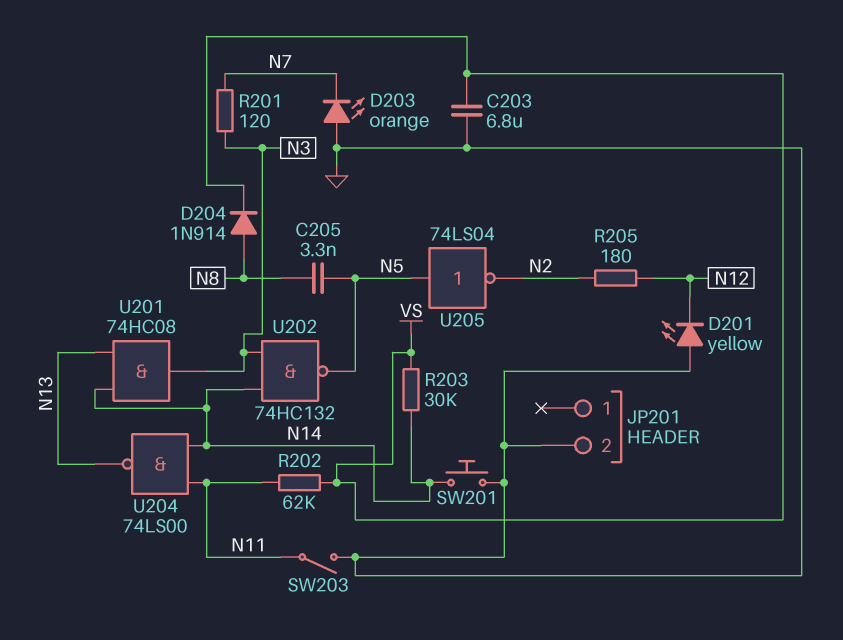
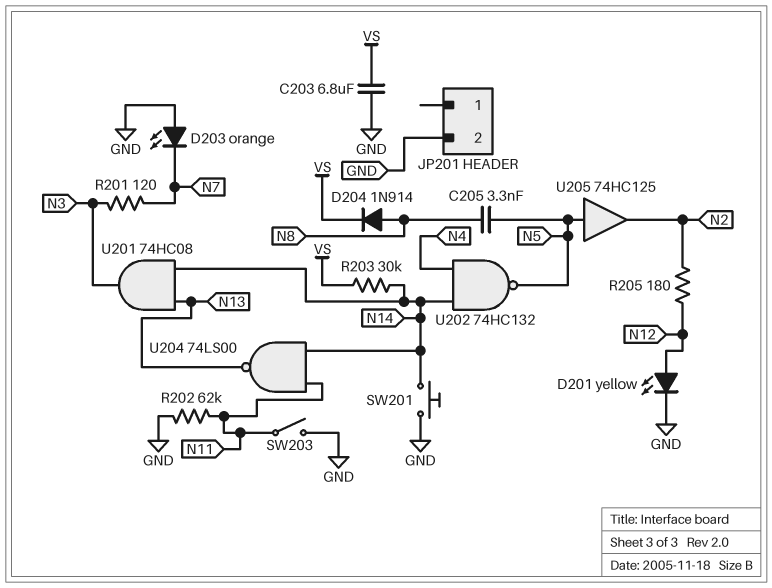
D201: LED yellow (A GND, K N12) -> LED yellow (A N12, K GND)
R202: 62k (N11, VS) -> 62k (GND, N11)
U202: NAND 74HC132 (in N3, in N14, out N5) -> NAND 74HC132 (in N4, in N14, out N5)
U205: NOT 74LS04 (in N5, out N2) -> buffer 74HC125 (in N5, out N2)

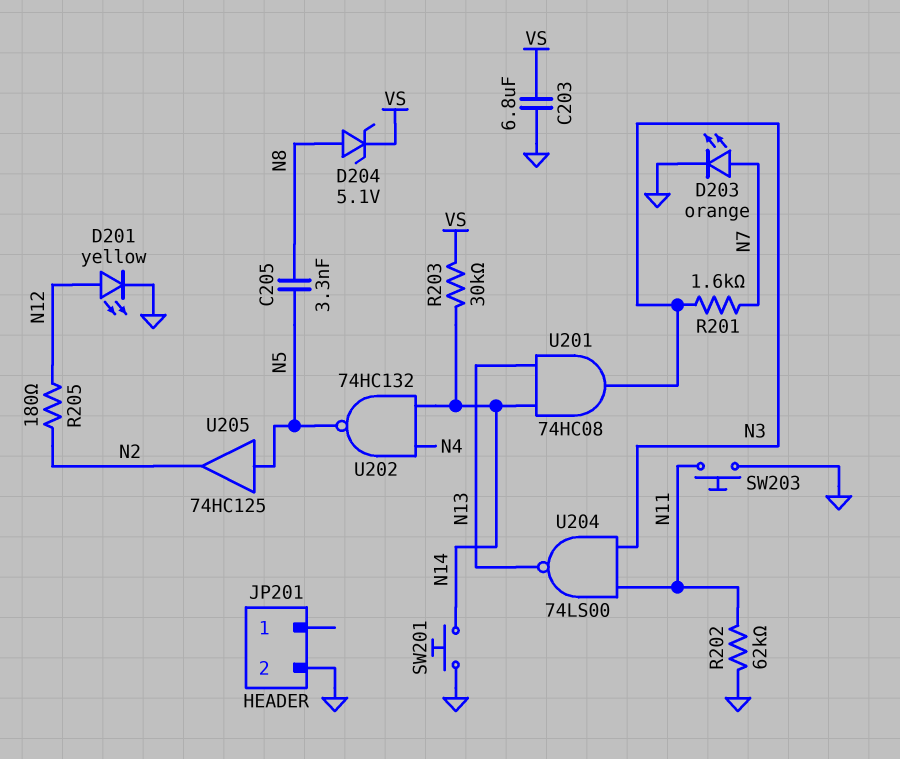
D203: LED orange (A GND, K N7) -> LED orange (A N7, K GND)
D204: diode 1N914 (A N8, K VS) -> zener 5.1V (A N8, K VS)
R201: 120 (N3, N7) -> 1.6k (N3, N7)
SW203: switch (GND, N11) -> button (GND, N11)
U204: NAND 74LS00 (in N11, in N14, out N13) -> NAND 74LS00 (in N3, in N11, out N13)

